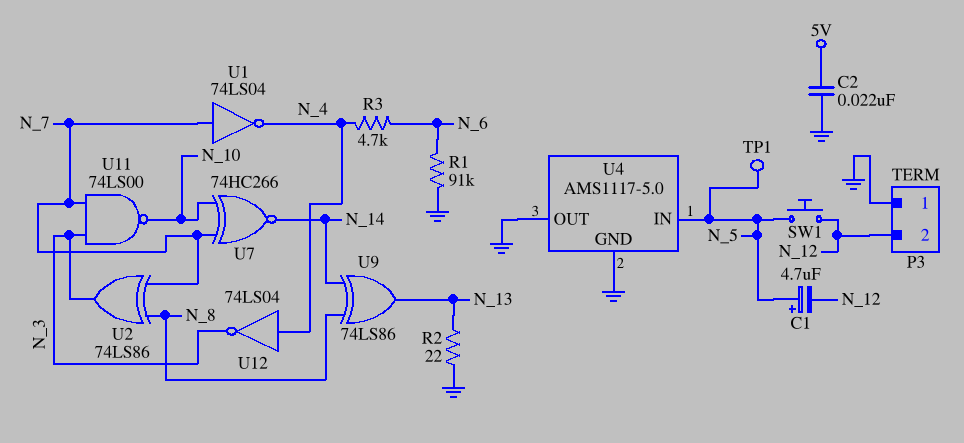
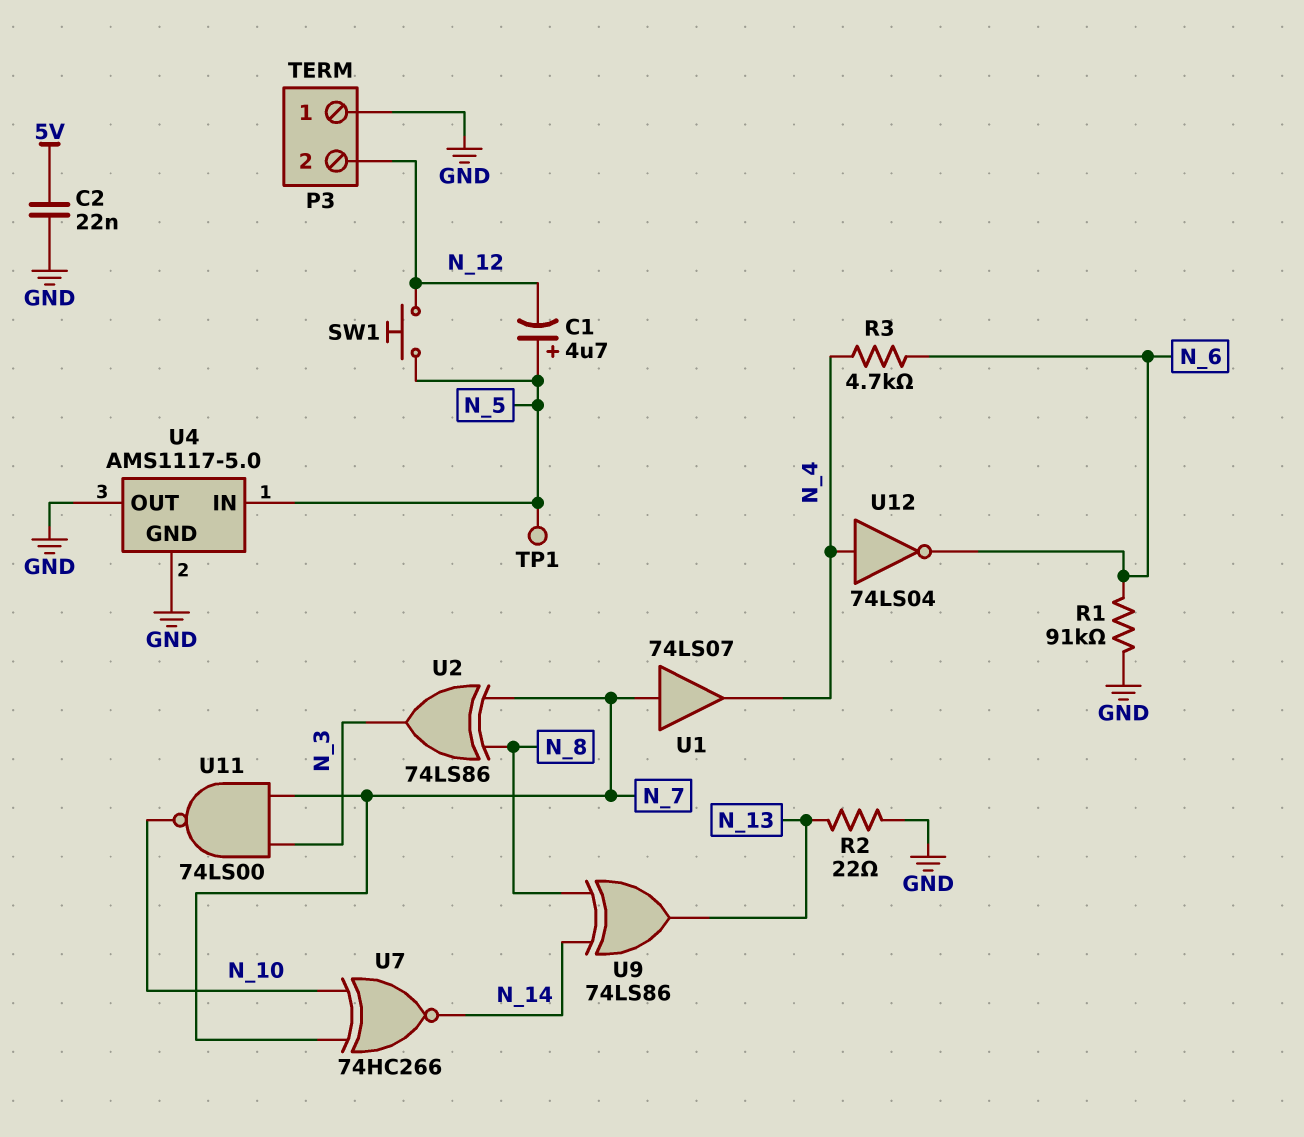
U1: NOT 74LS04 (in N_7, out N_4) -> buffer 74LS07 (in N_7, out N_4)
U12: NOT 74LS04 (in N_4, out N_3) -> NOT 74LS04 (in N_4, out N_6)

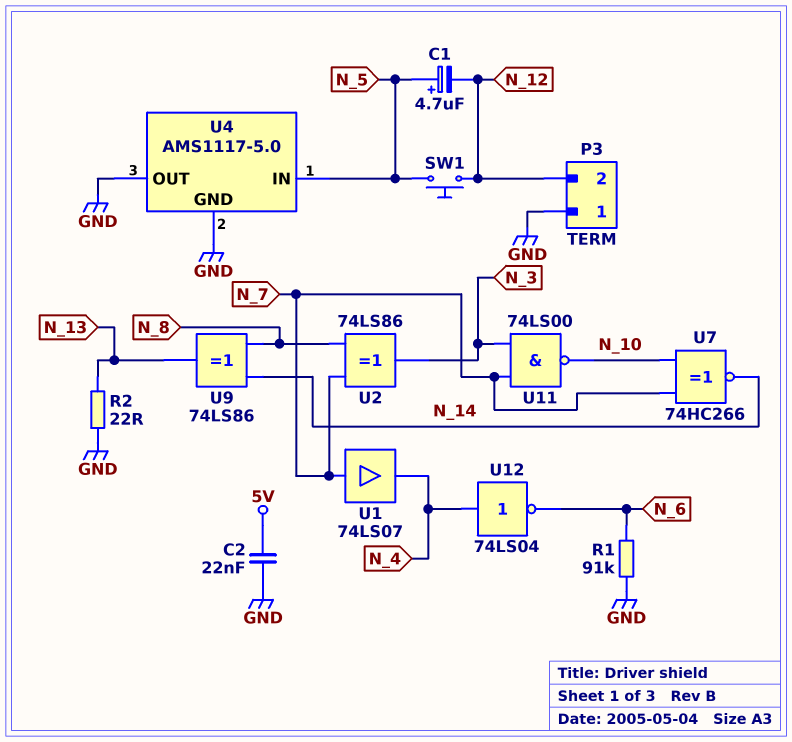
R3: 4.7k (N_4, N_6) -> none
TP1: test point (N_5) -> none

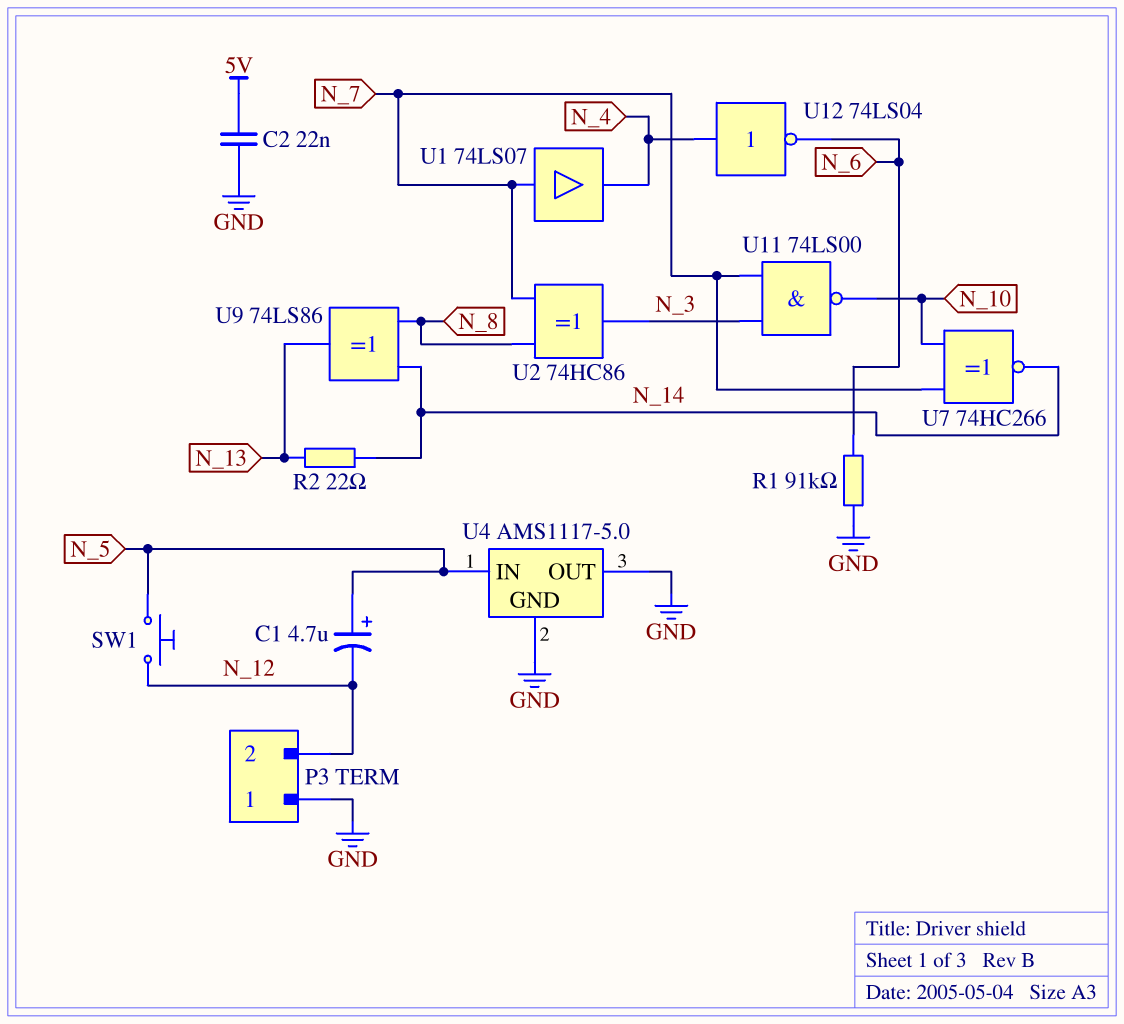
R2: 22 (GND, N_13) -> 22 (N_13, N_14)
U2: XOR 74LS86 (in N_7, in N_8, out N_3) -> XOR 74HC86 (in N_7, in N_8, out N_3)

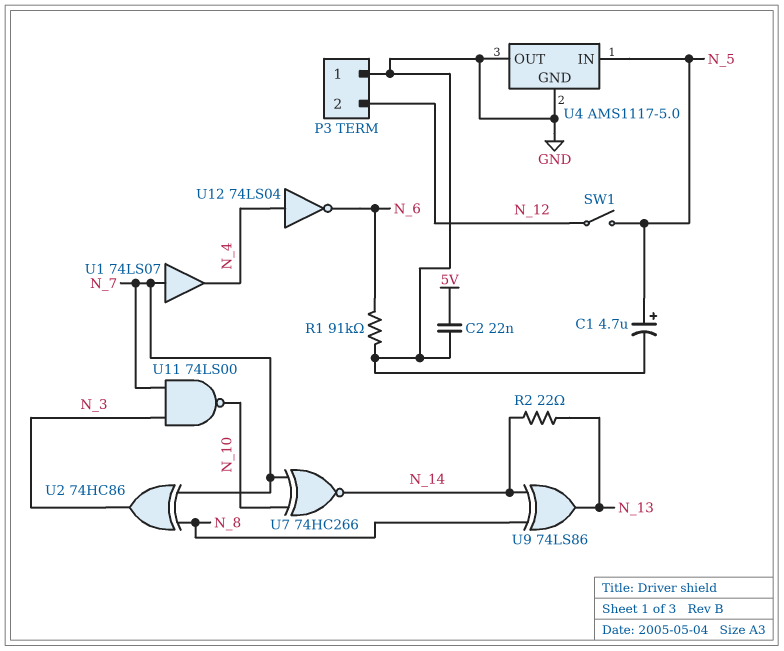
C1: 4.7uF (plus N_5, minus N_12) -> 4.7uF (plus N_5, minus GND)
SW1: button (N_5, N_12) -> switch (N_5, N_12)

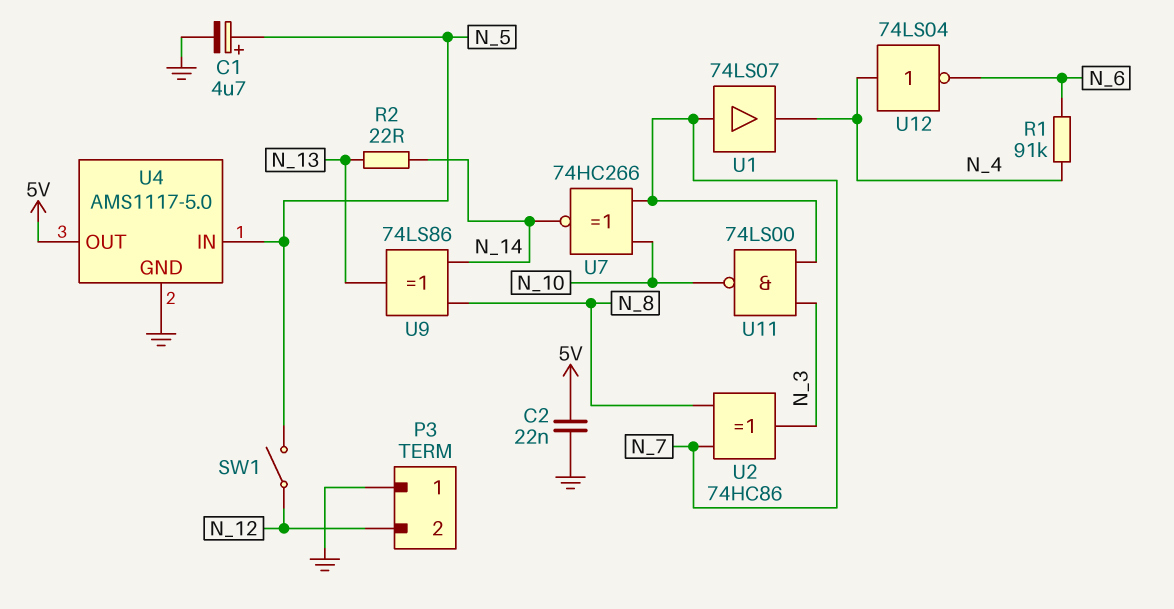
R1: 91k (GND, N_6) -> 91k (N_4, N_6)
U4 pin OUT: GND -> 5V

